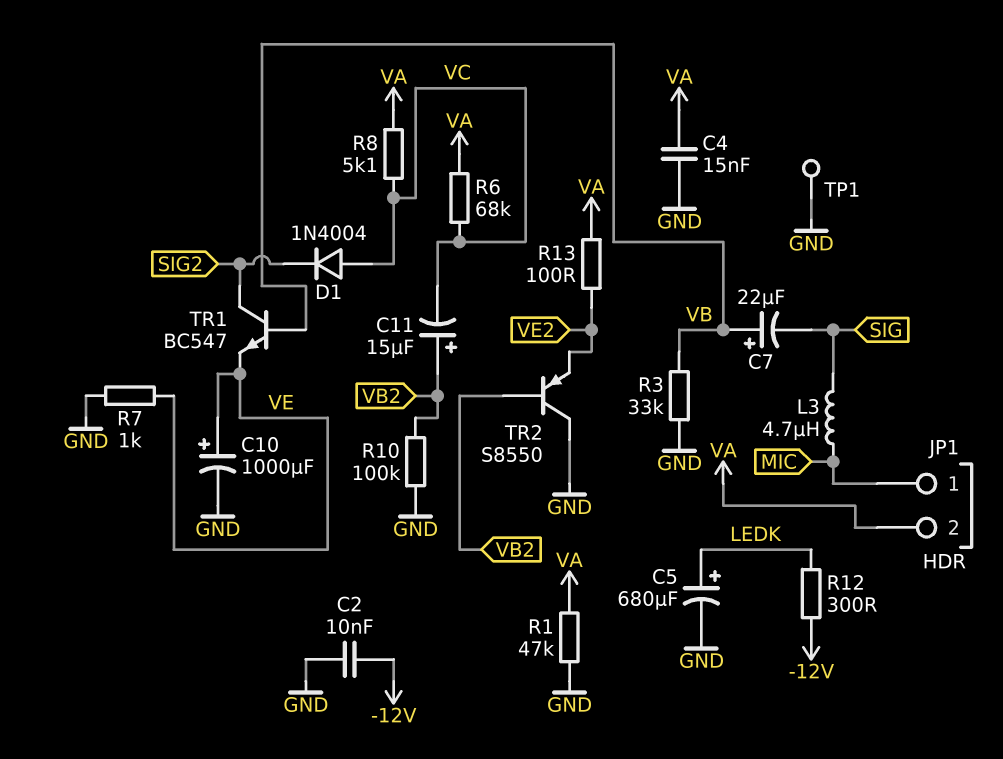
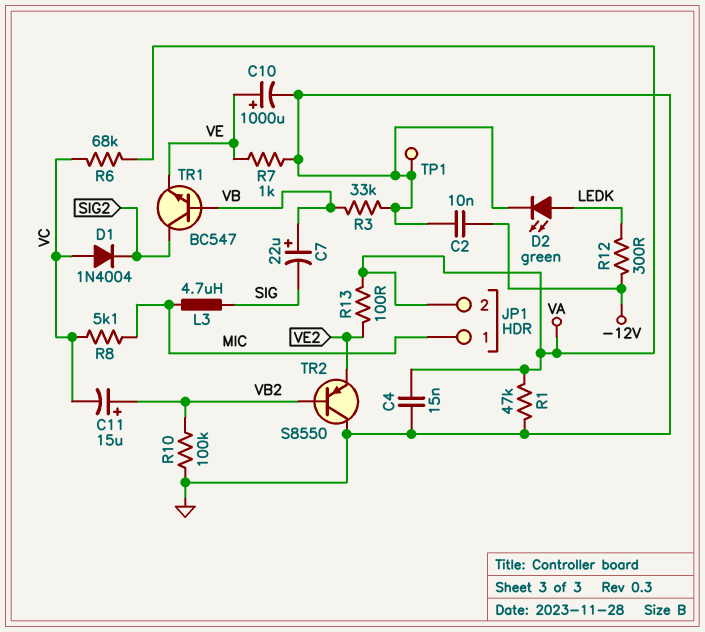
C5: 680uF (plus LEDK, minus GND) -> none
D2: none -> LED green (A LEDK, K GND)
R8: 5.1k (VA, VC) -> 5.1k (MIC, VC)

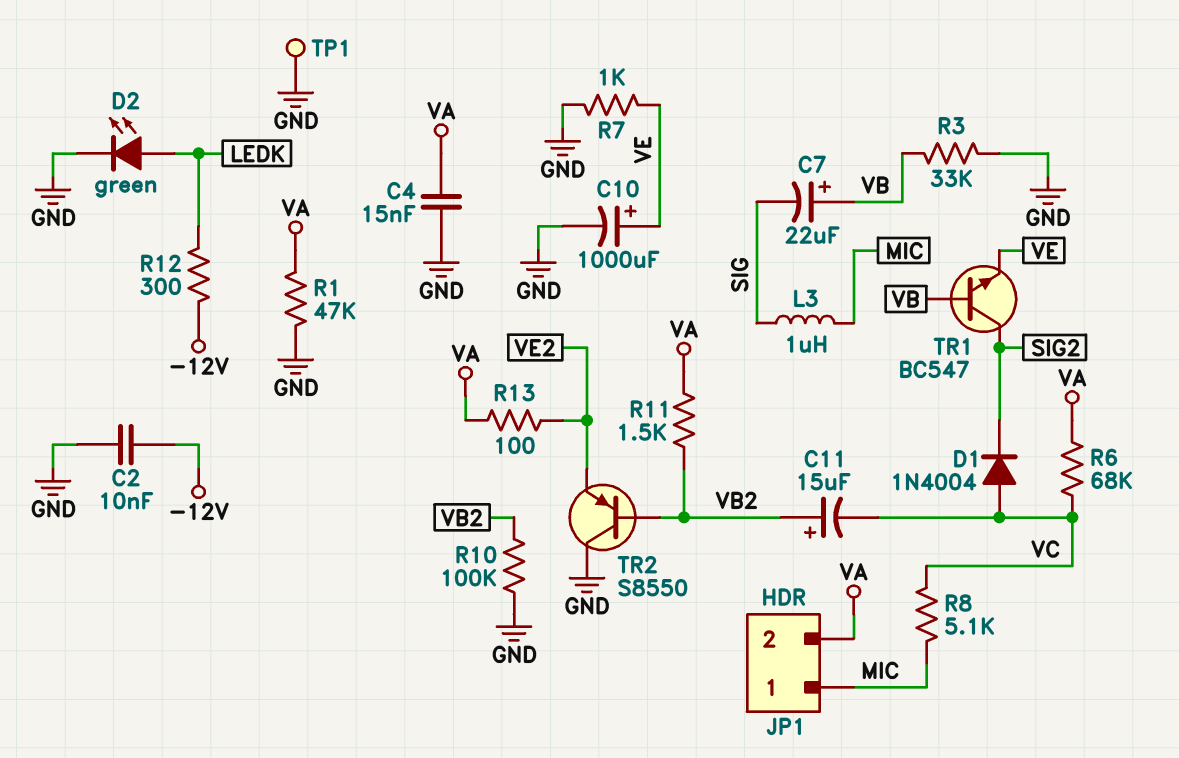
L3: 4.7uH (MIC, SIG) -> 1uH (MIC, SIG)
R11: none -> 1.5k (VA, VB2)

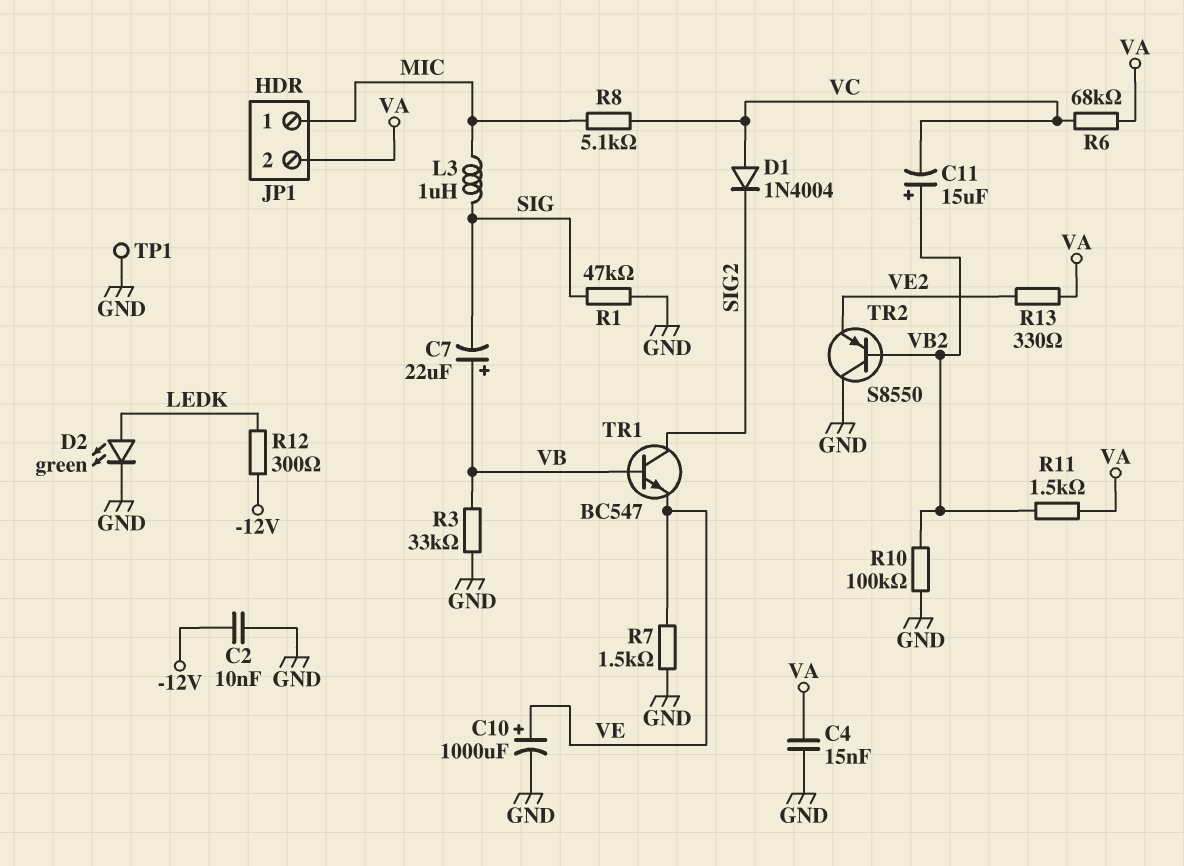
R1: 47k (GND, VA) -> 47k (GND, SIG)
R7: 1k (GND, VE) -> 1.5k (GND, VE)
R13: 100 (VA, VE2) -> 330 (VA, VE2)

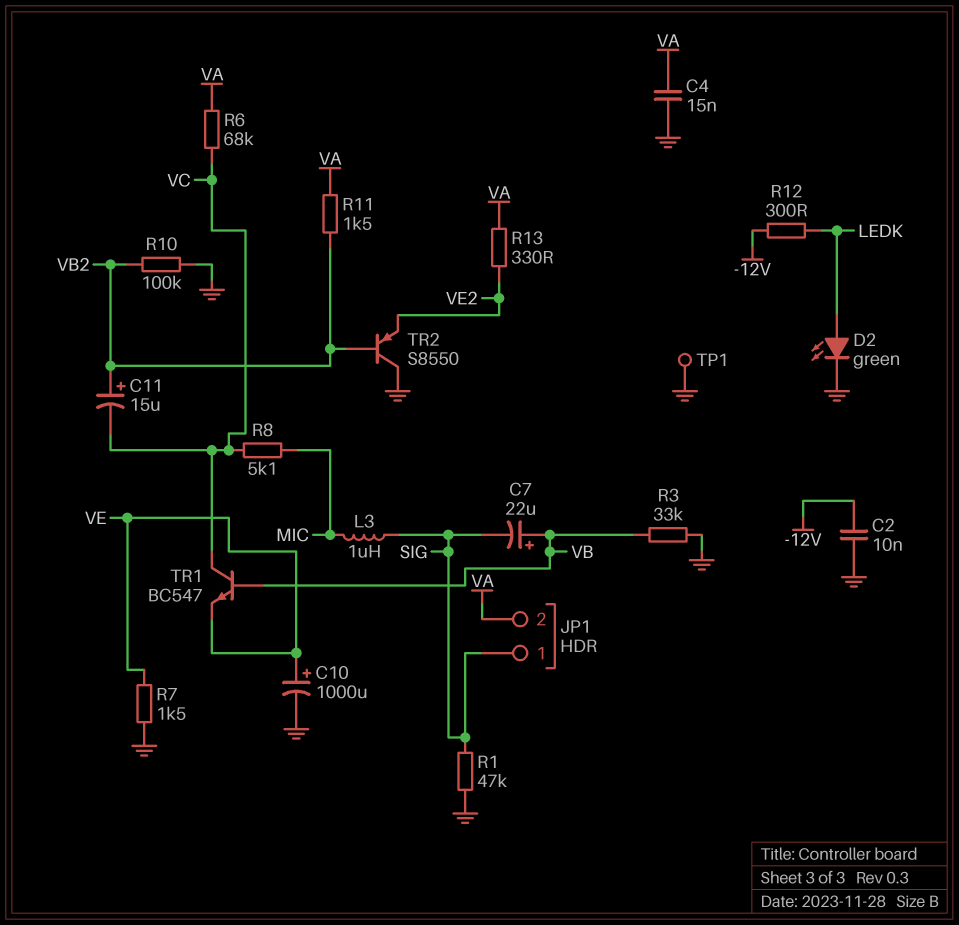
D1: diode 1N4004 (A VC, K SIG2) -> none
JP1 pin 1: MIC -> SIG
TR1: NPN BC547 (B VB, C SIG2, E VE) -> NPN BC547 (B VB, C VC, E VE)

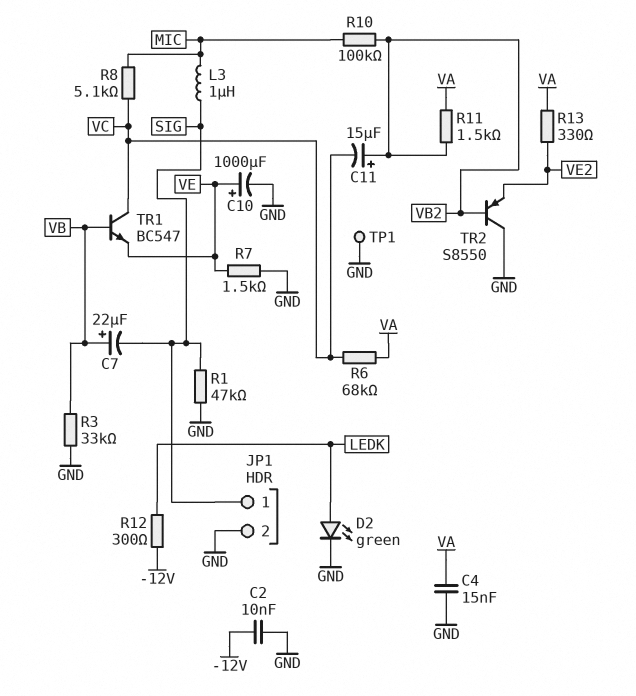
JP1 pin 2: VA -> GND
R10: 100k (GND, VB2) -> 100k (MIC, VB2)

